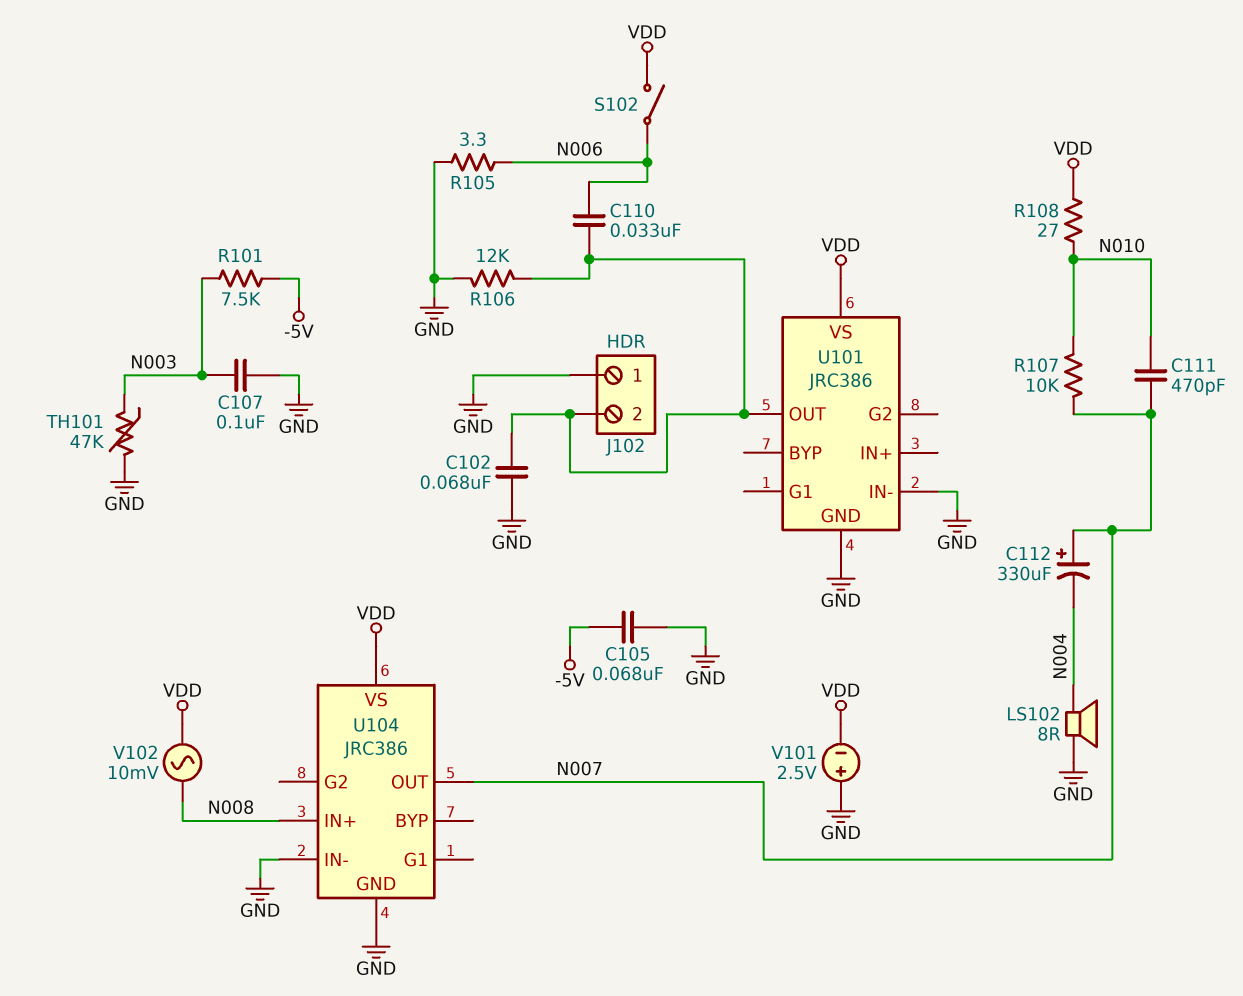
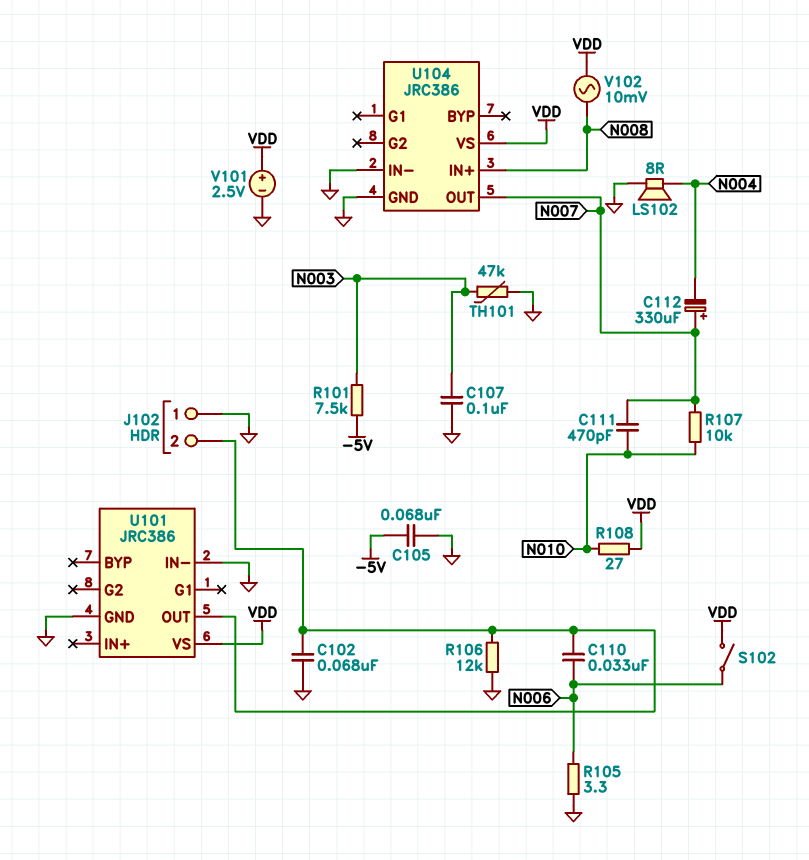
V101: 2.5V (plus GND, minus VDD) -> 2.5V (plus VDD, minus GND)

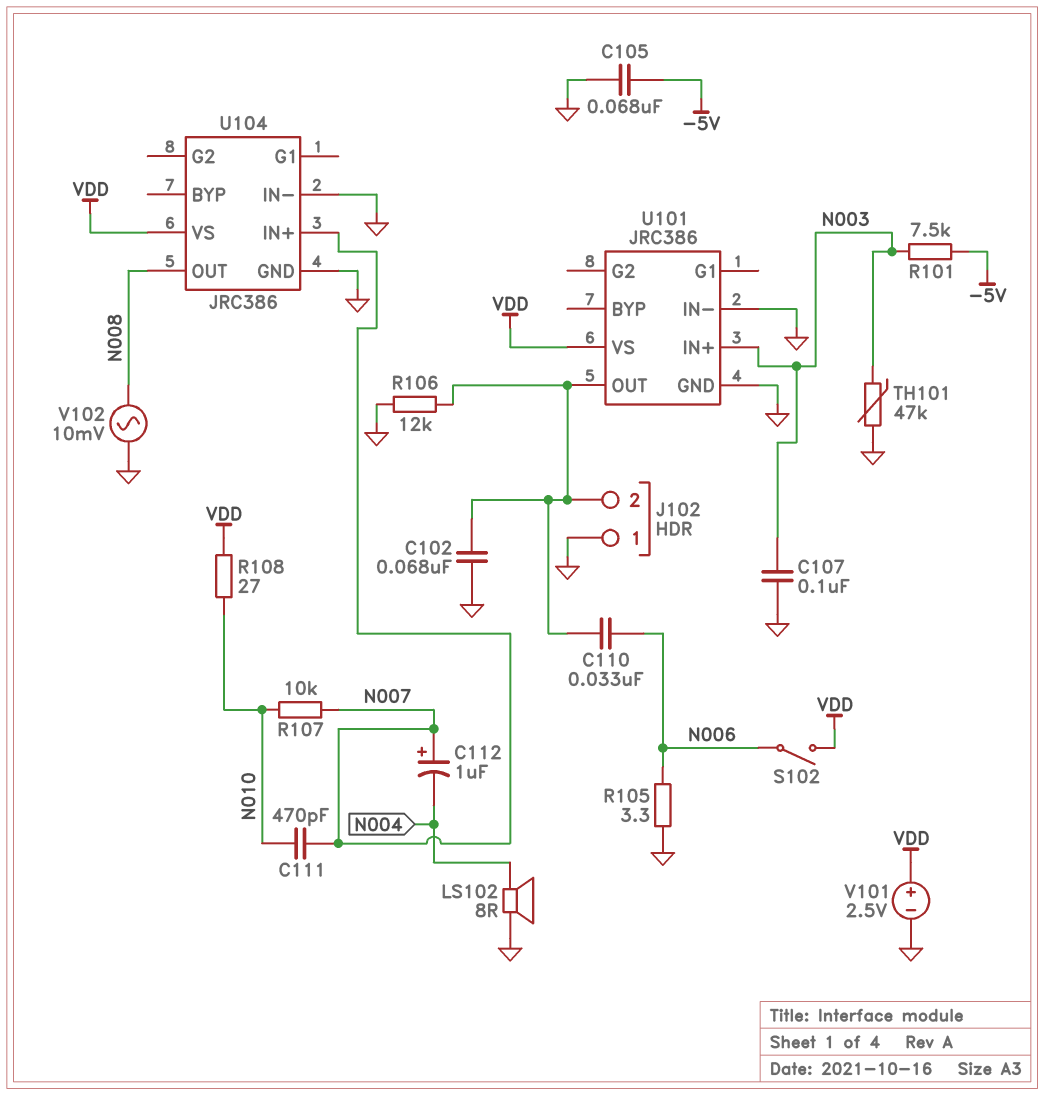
C112: 330uF (plus N007, minus N004) -> 1uF (plus N007, minus N004)
U101 pin IN+: none -> N003
U104 pin IN+: N008 -> N007
U104 pin OUT: N007 -> N008
V102: AC 10mV (N008, VDD) -> AC 10mV (GND, N008)

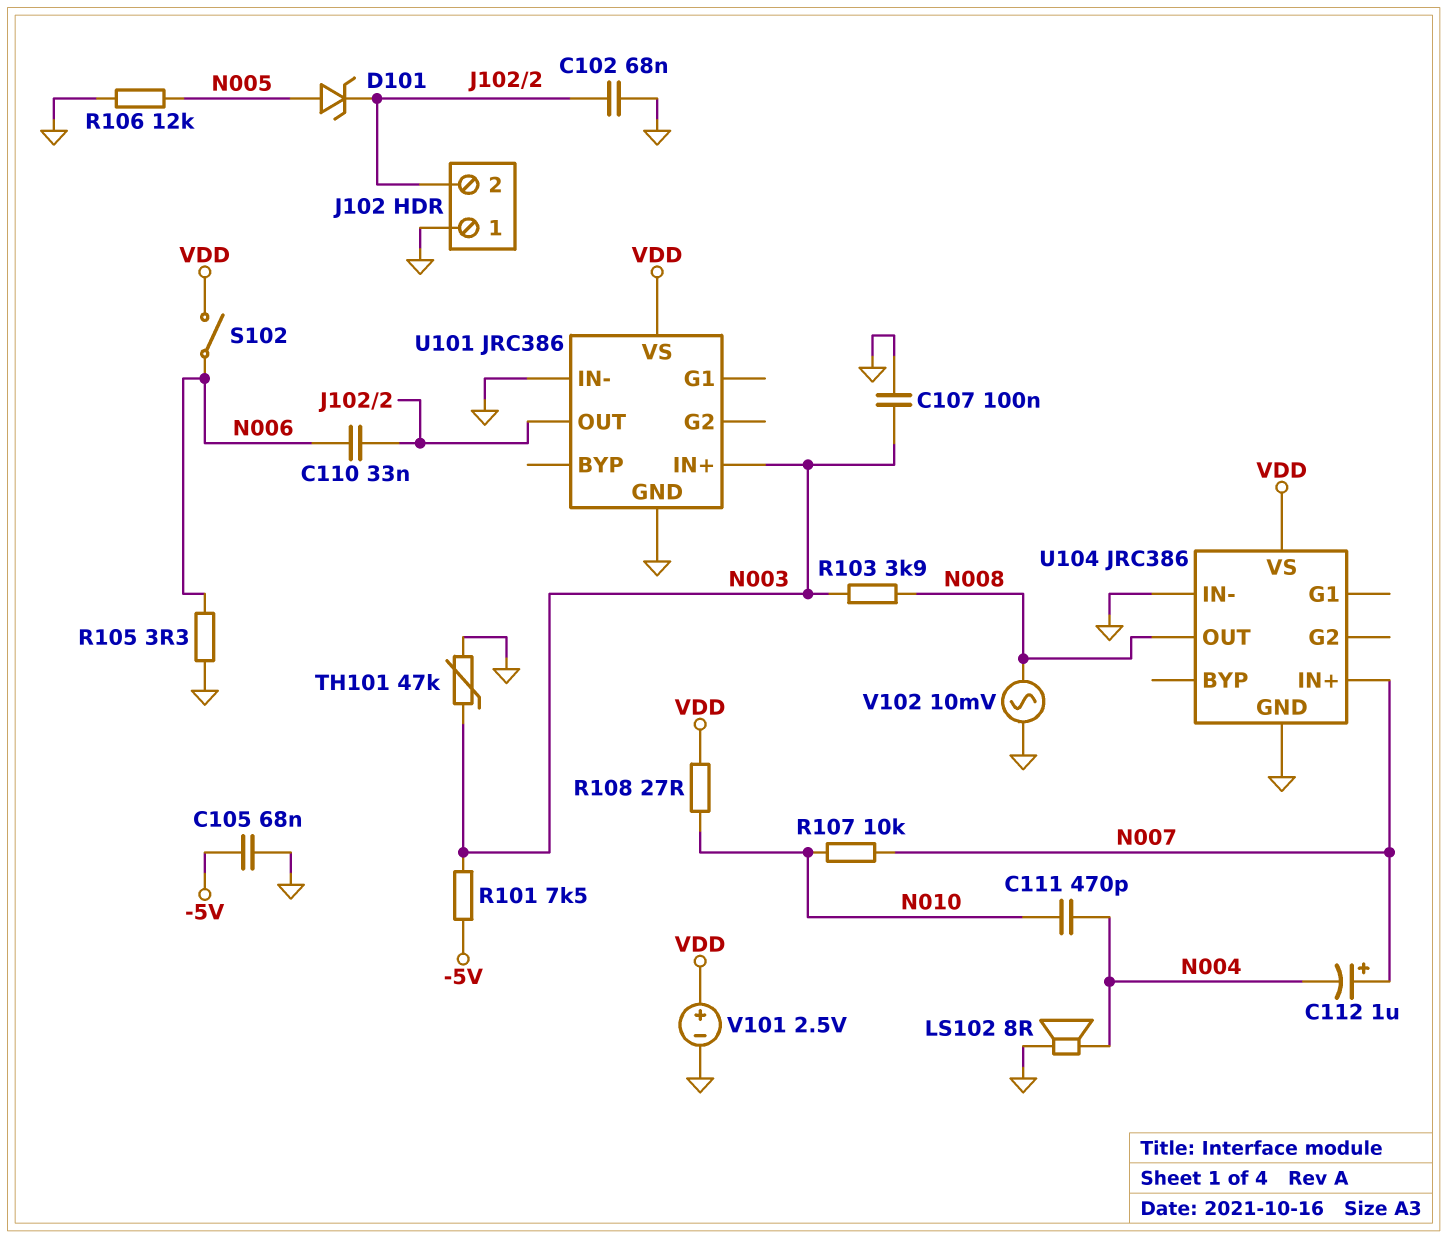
C111: 470pF (N007, N010) -> 470pF (N004, N010)
D101: none -> zener (A N005, K J102/2)
R103: none -> 3.9k (N003, N008)
R106: 12k (GND, J102/2) -> 12k (GND, N005)

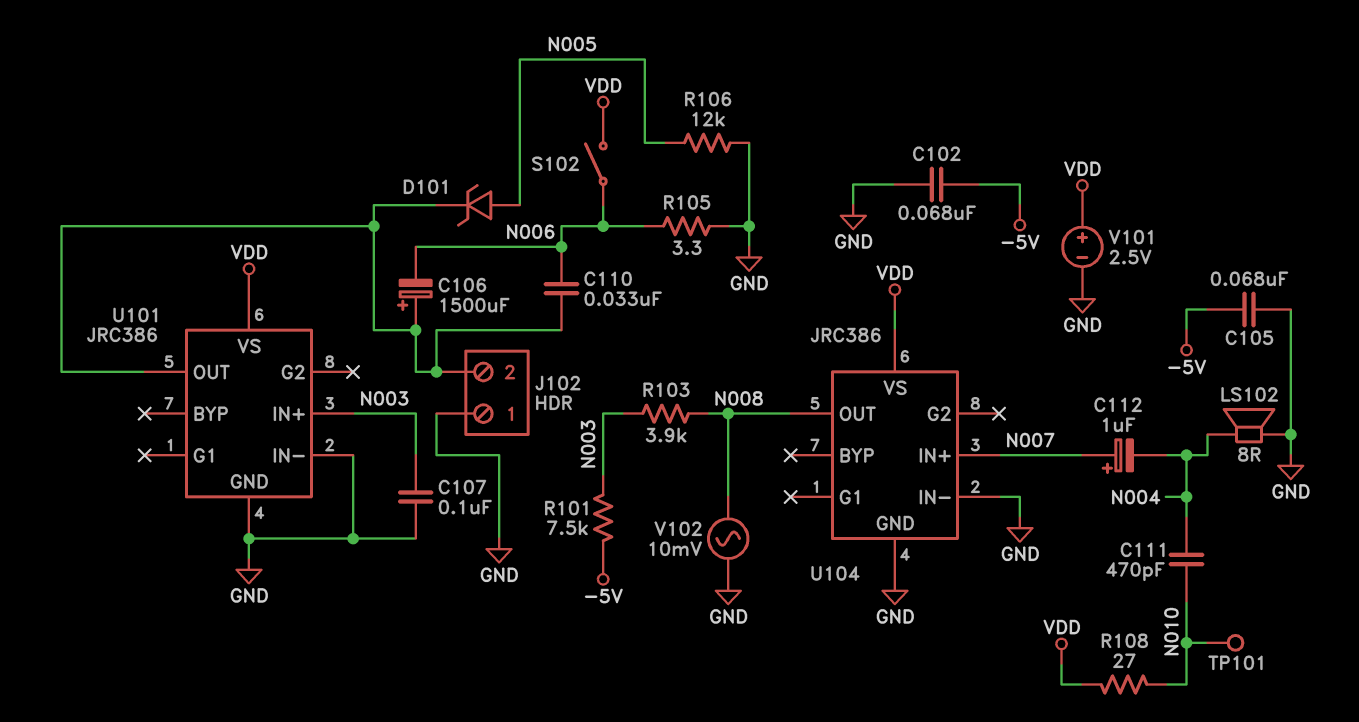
C102: 68nF (GND, J102/2) -> 68nF (-5V, GND)
C106: none -> 1500uF (plus J102/2, minus N006)
R107: 10k (N007, N010) -> none
TH101: 47k (GND, N003) -> none
TP101: none -> test point (N010)

